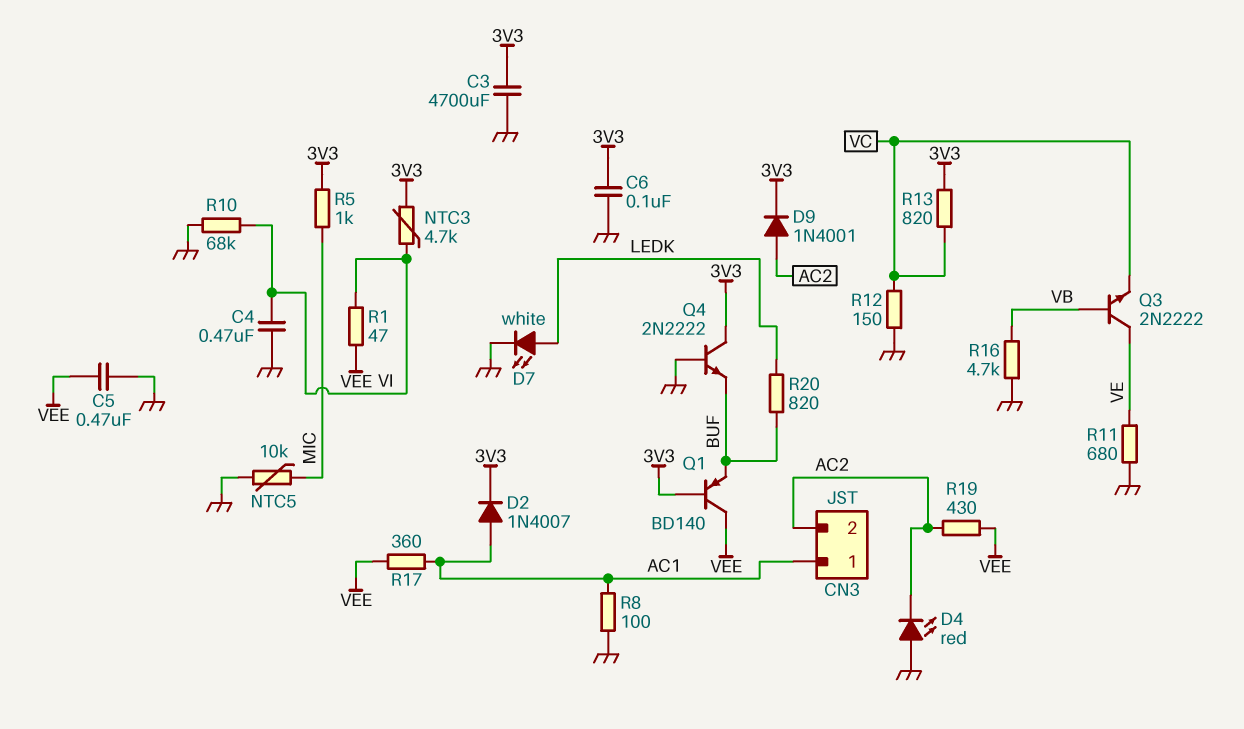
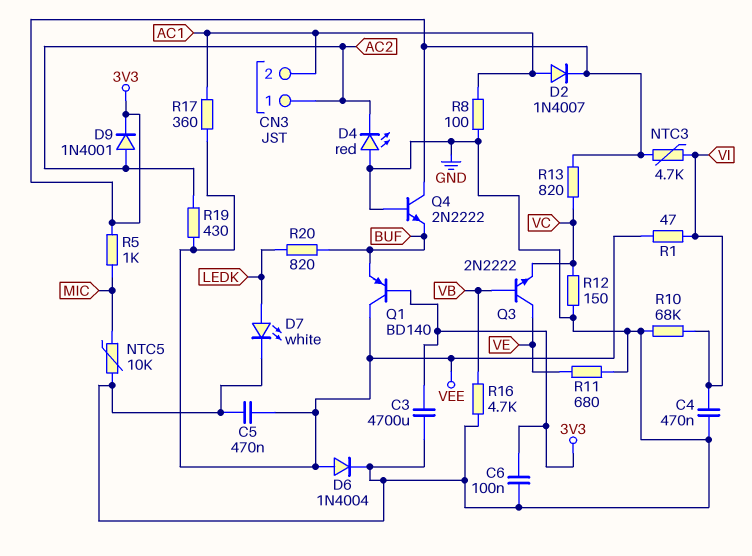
CN3 pin 1: AC1 -> AC2
CN3 pin 2: AC2 -> AC1
D6: none -> diode 1N4004 (A VEE, K GND)

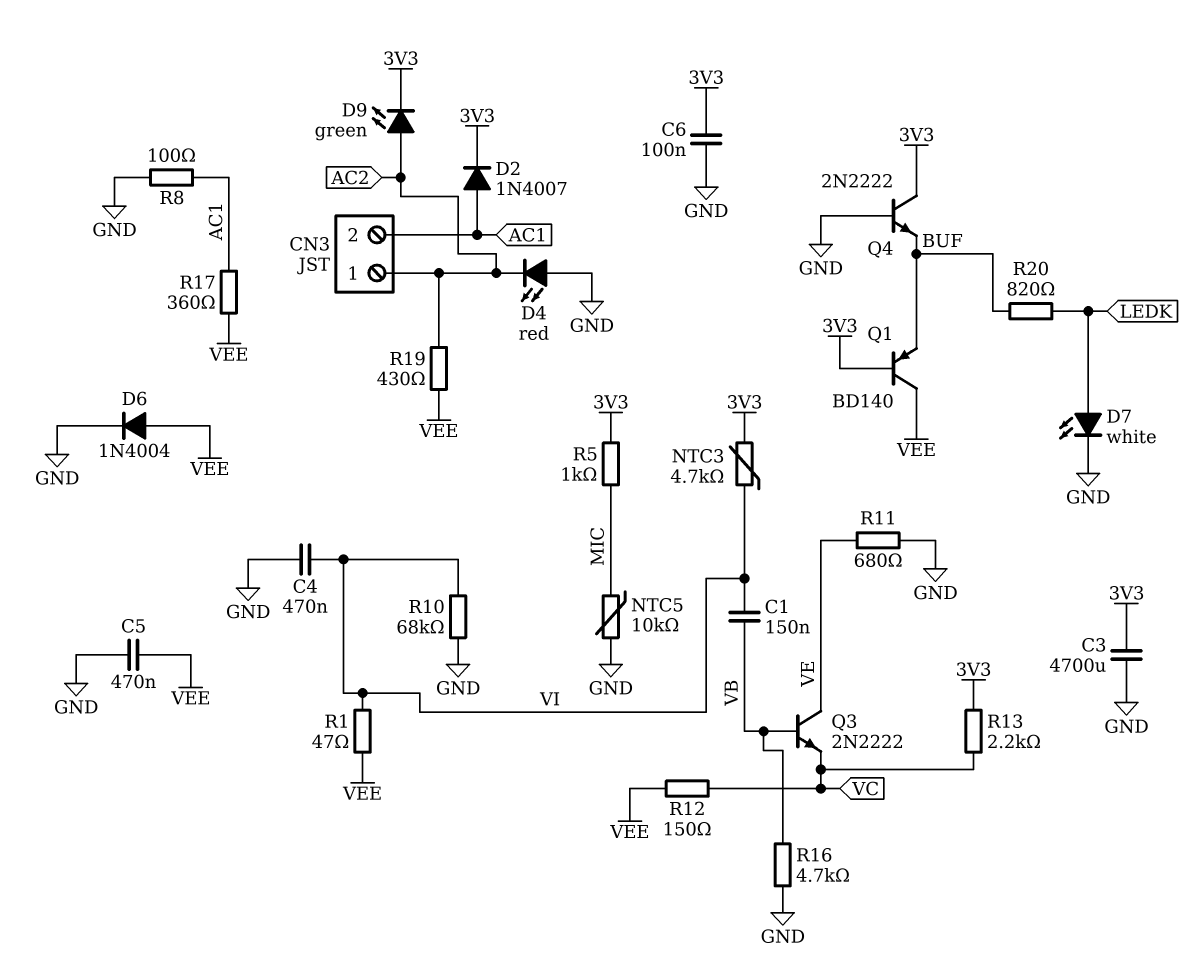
C1: none -> 150nF (VB, VI)
D9: diode 1N4001 (A AC2, K 3V3) -> LED green (A AC2, K 3V3)
R12: 150 (GND, VC) -> 150 (VC, VEE)
R13: 820 (3V3, VC) -> 2.2k (3V3, VC)

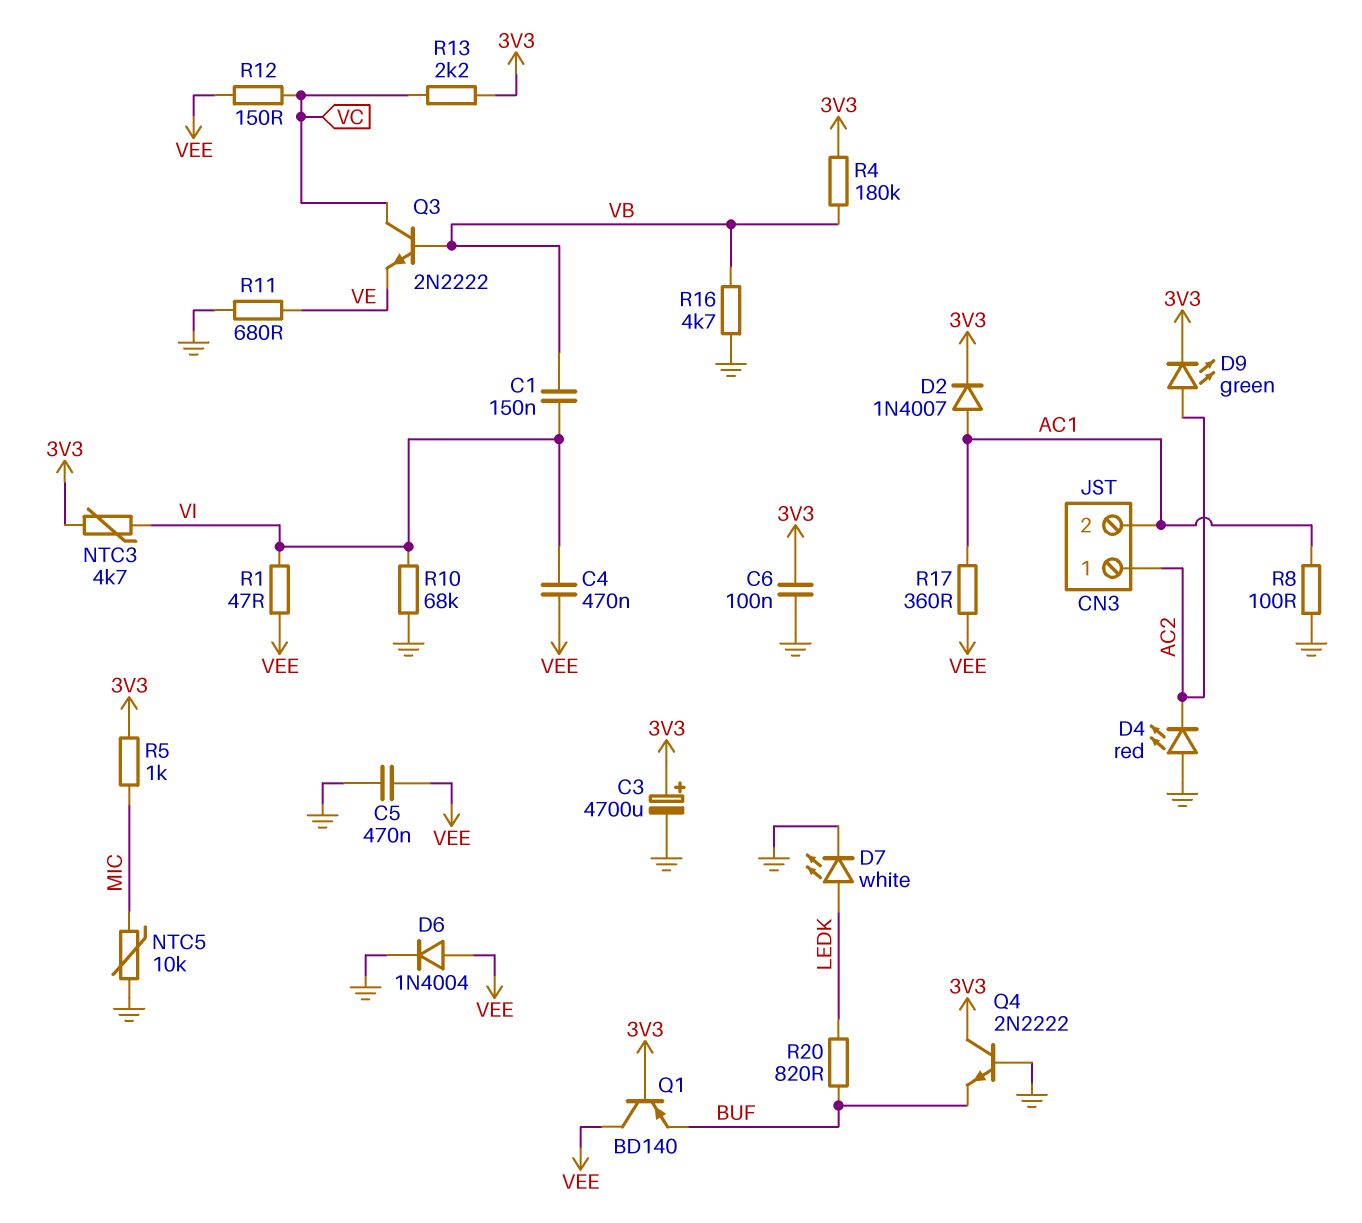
C3: 4700uF (3V3, GND) -> 4700uF (plus 3V3, minus GND)
C4: 470nF (GND, VI) -> 470nF (VEE, VI)
Q3: NPN 2N2222 (B VB, C VE, E VC) -> NPN 2N2222 (B VB, C VC, E VE)
R4: none -> 180k (3V3, VB)
R19: 430 (AC2, VEE) -> none

